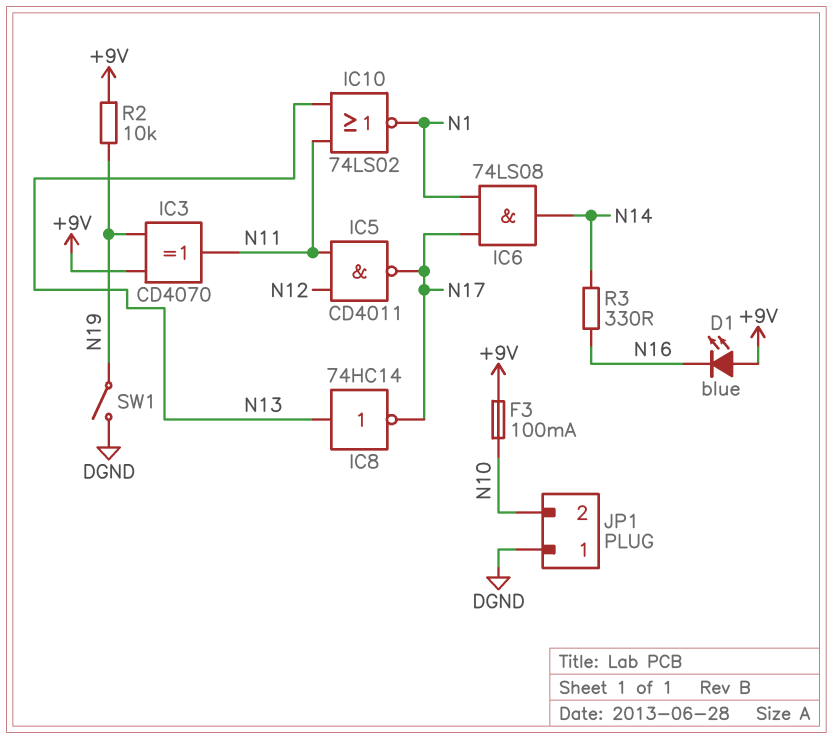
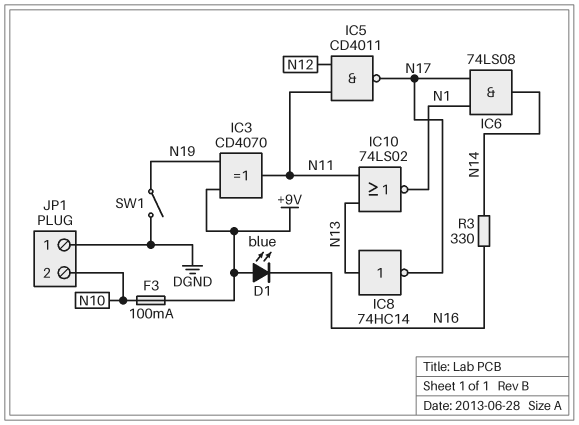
R2: 10k (+9V, N19) -> none

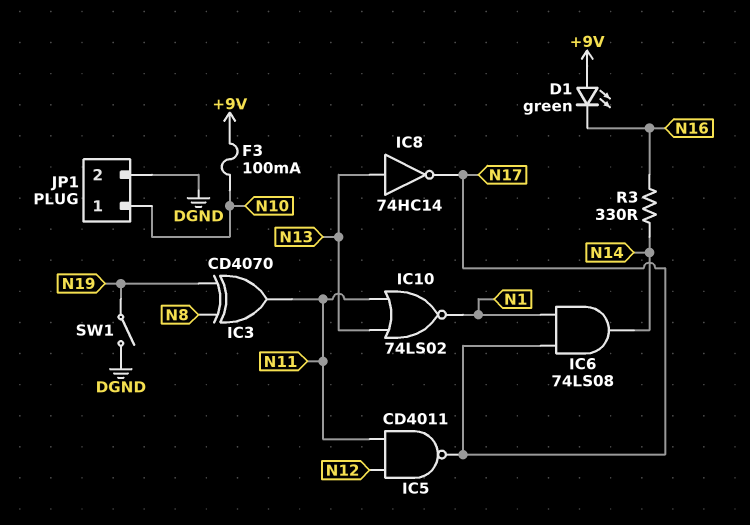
D1: LED blue (A +9V, K N16) -> LED green (A +9V, K N16)
IC3: XOR CD4070 (in +9V, in N19, out N11) -> XOR CD4070 (in N8, in N19, out N11)
JP1 pin 1: DGND -> N10
JP1 pin 2: N10 -> DGND

